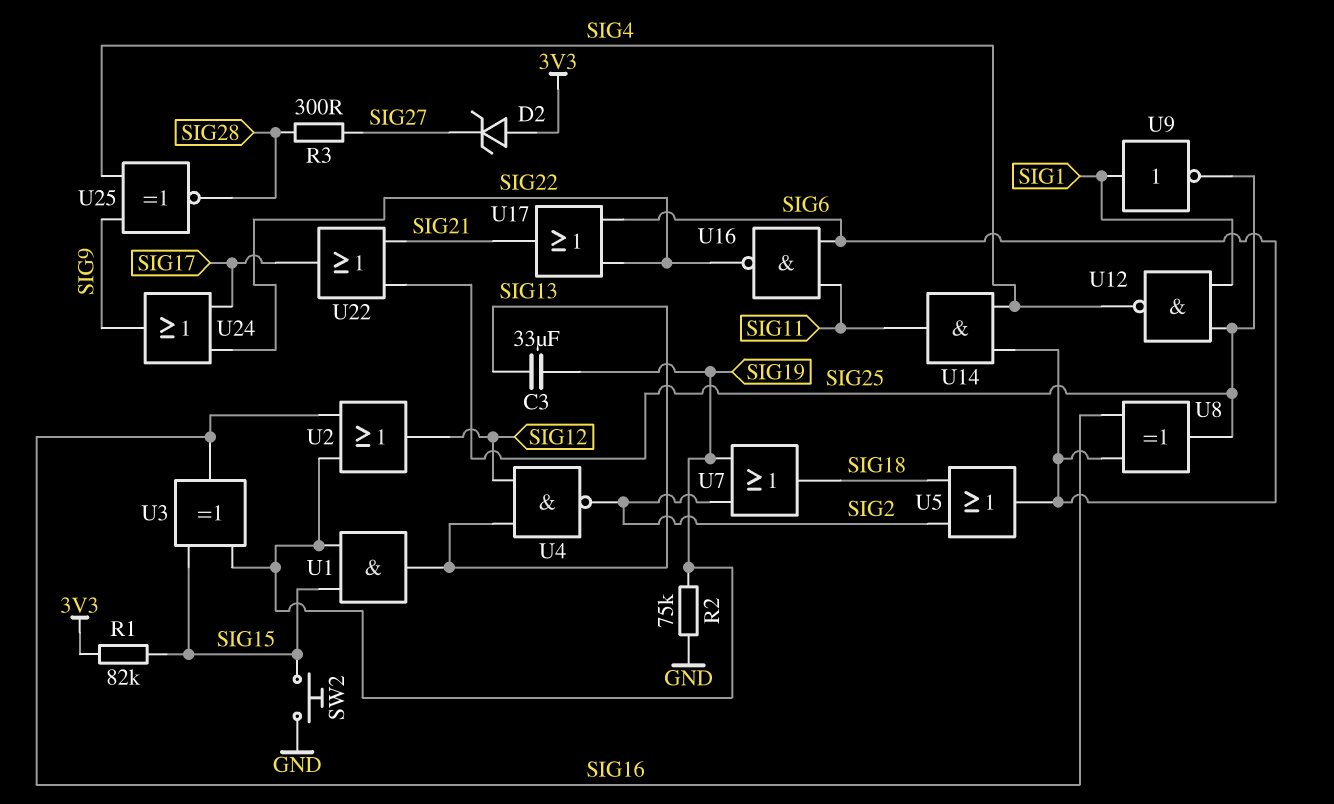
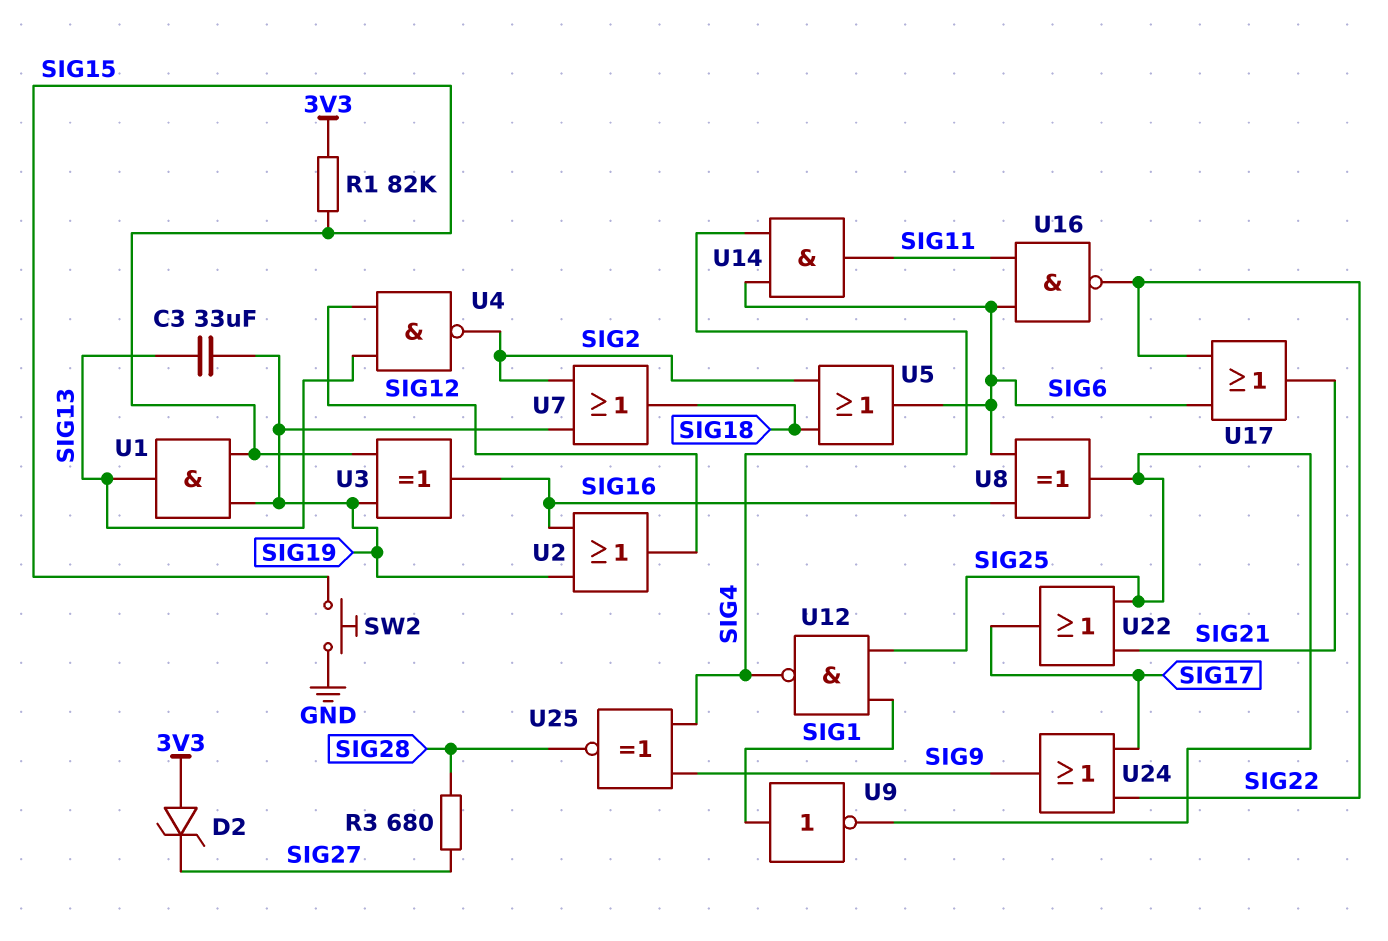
R2: 75k (GND, SIG19) -> none
R3: 300 (SIG27, SIG28) -> 680 (SIG27, SIG28)

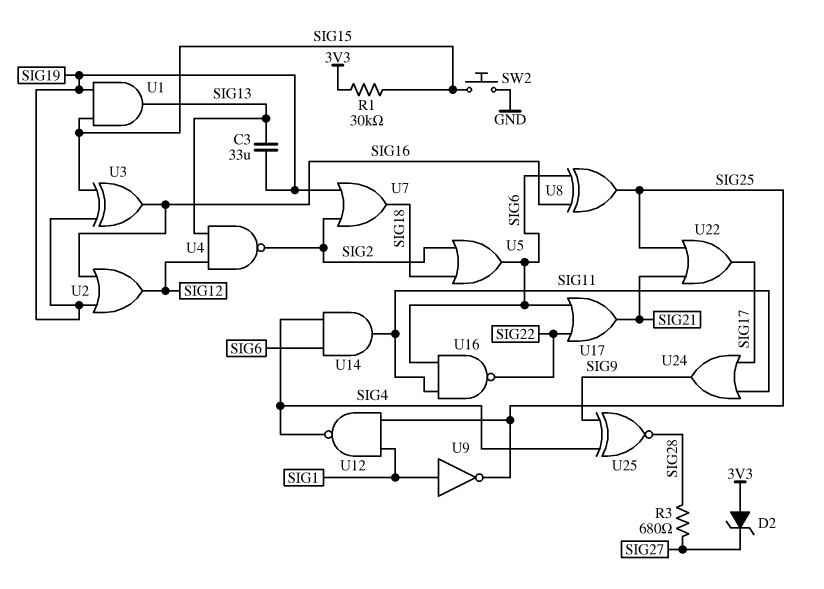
R1: 82k (3V3, SIG15) -> 30k (3V3, SIG15)
U24: OR (in SIG17, in SIG22, out SIG9) -> OR (in SIG11, in SIG17, out SIG9)

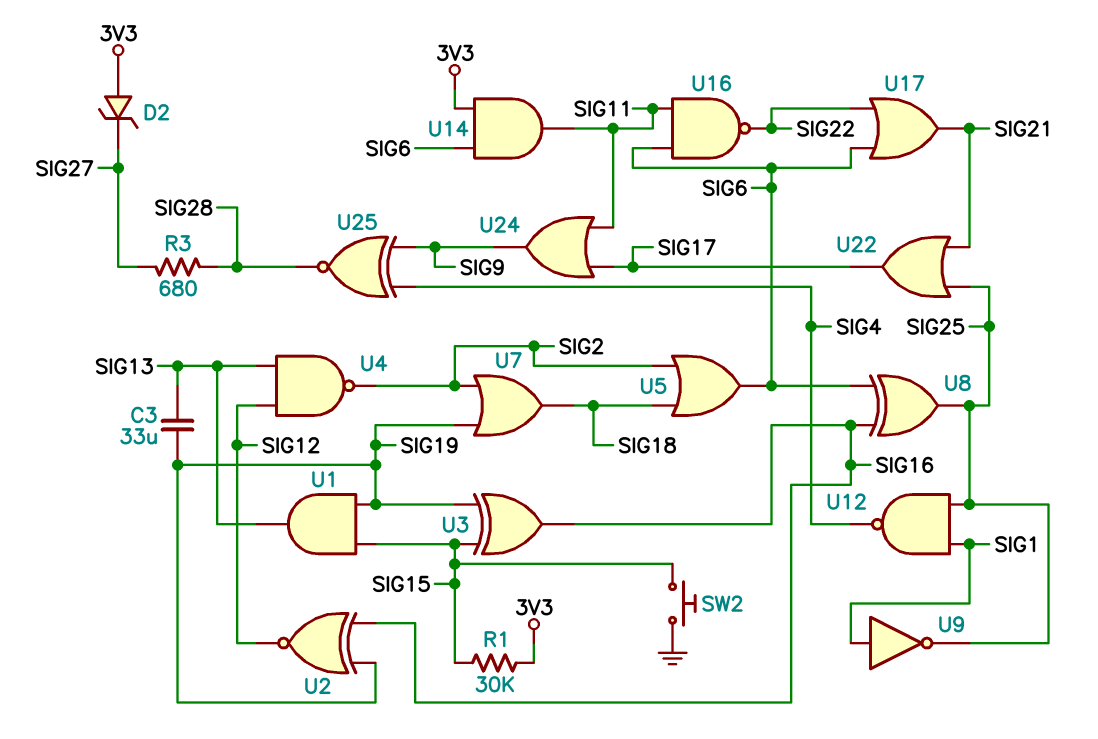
U2: OR (in SIG16, in SIG19, out SIG12) -> XNOR (in SIG16, in SIG19, out SIG12)
U14: AND (in SIG4, in SIG6, out SIG11) -> AND (in 3V3, in SIG6, out SIG11)

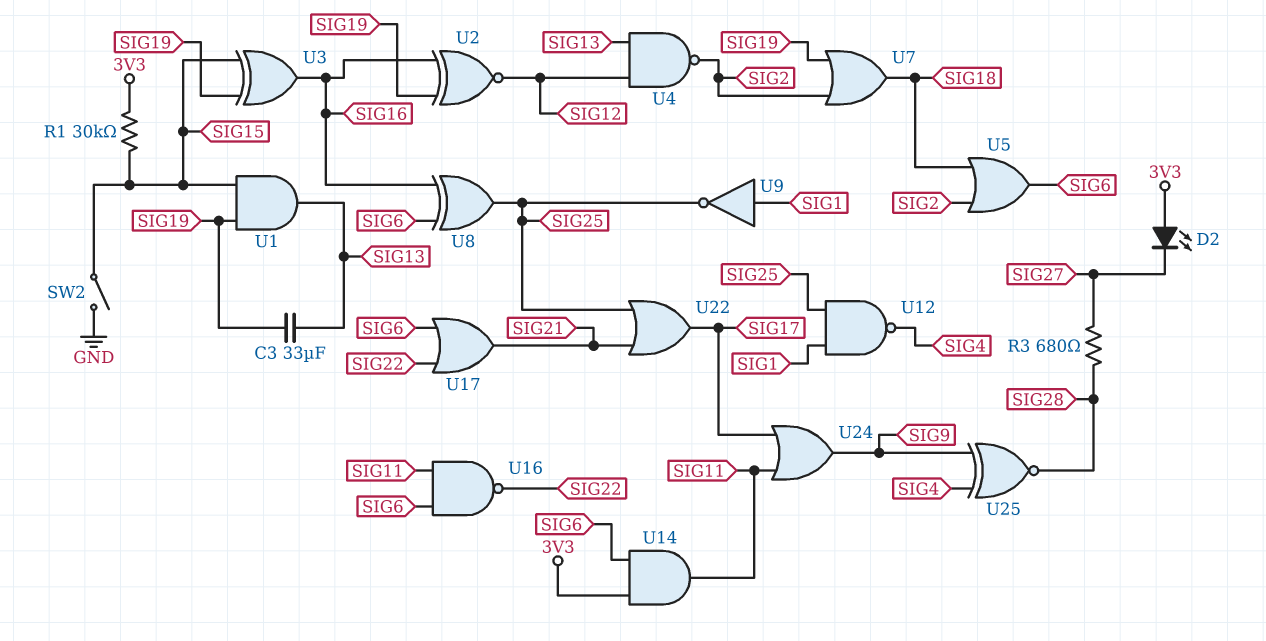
D2: zener (A 3V3, K SIG27) -> LED (A 3V3, K SIG27)
SW2: button (GND, SIG15) -> switch (GND, SIG15)

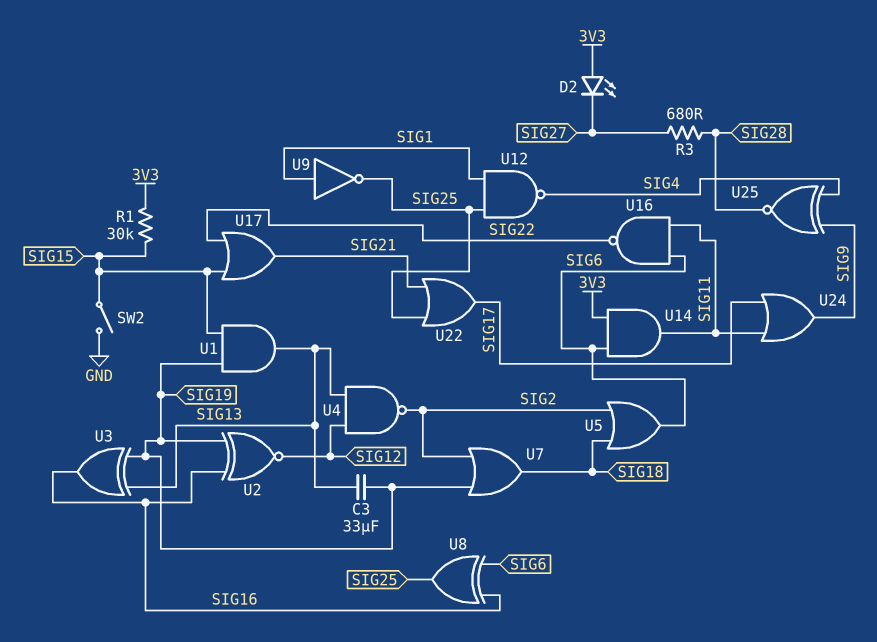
U3: XOR (in SIG15, in SIG19, out SIG16) -> XOR (in SIG13, in SIG19, out SIG16)
U17: OR (in SIG6, in SIG22, out SIG21) -> OR (in SIG15, in SIG22, out SIG21)

